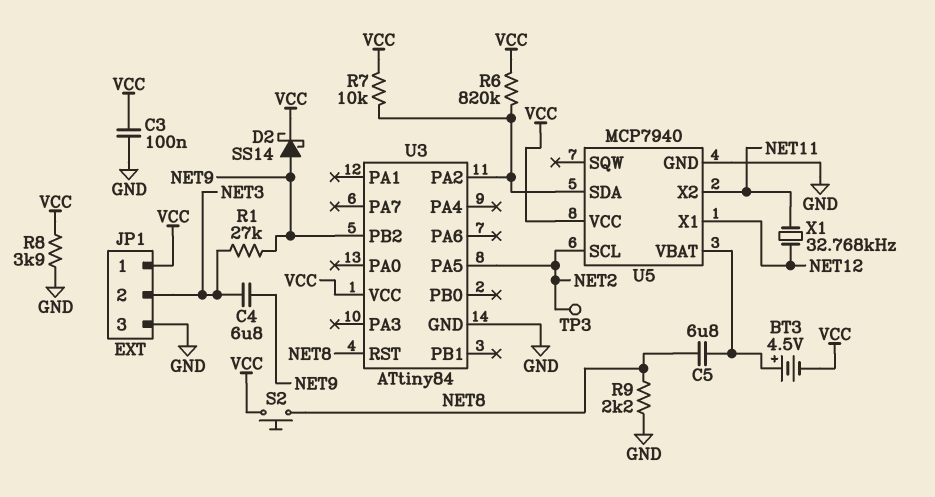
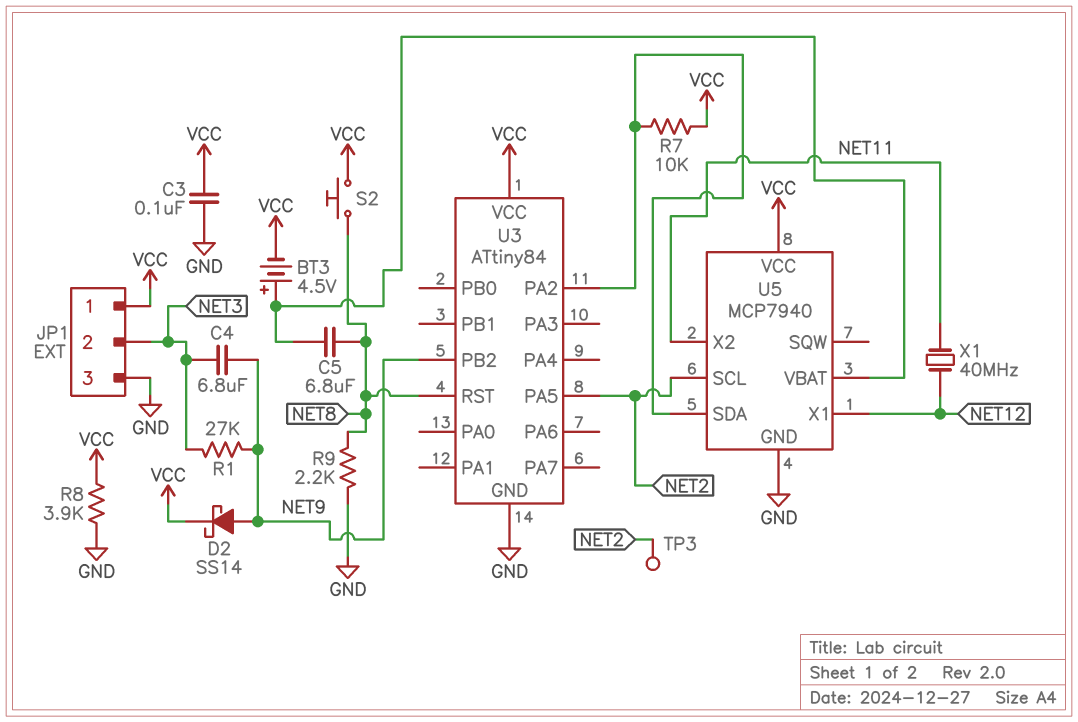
R6: 820k (U3/PA2, VCC) -> none
X1: 32.768kHz (NET11, NET12) -> 40MHz (NET11, NET12)

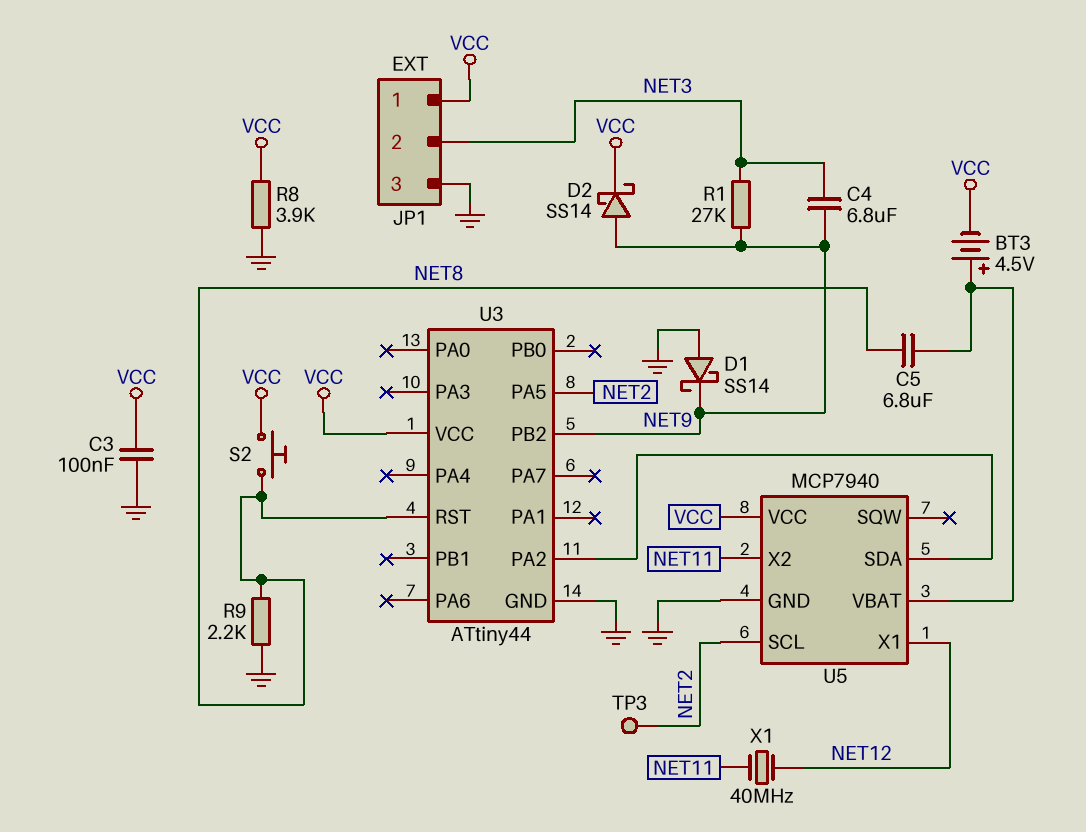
D1: none -> schottky SS14 (A GND, K NET9)
R7: 10k (U3/PA2, VCC) -> none
U3: ATtiny84 -> ATtiny44

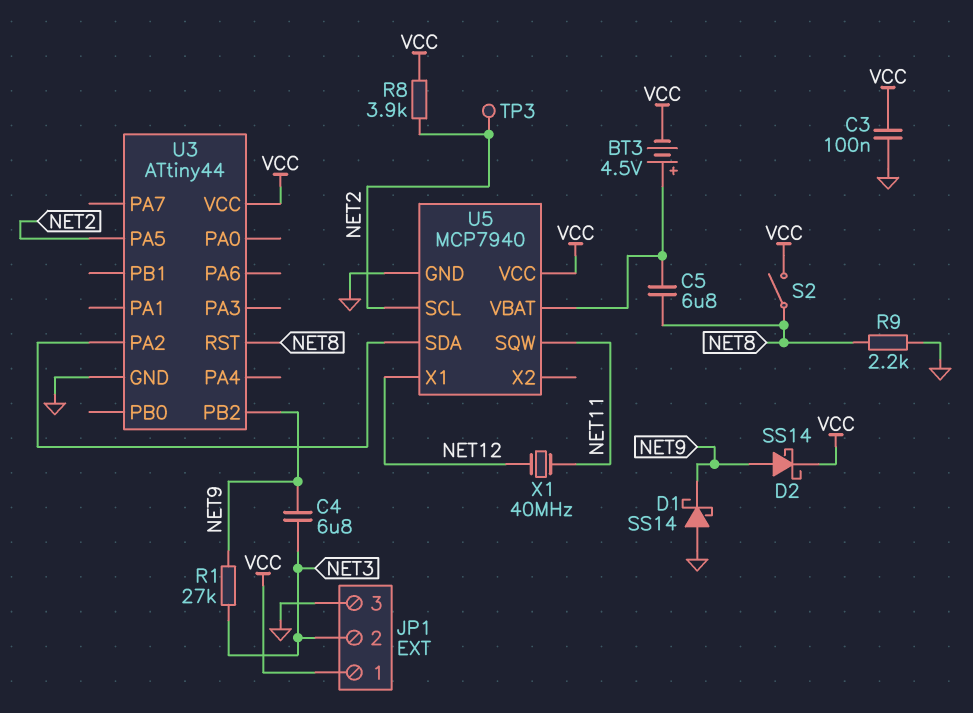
R8: 3.9k (GND, VCC) -> 3.9k (NET2, VCC)
S2: button (NET8, VCC) -> switch (NET8, VCC)
U5 pin SQW: none -> NET11
U5 pin X2: NET11 -> none

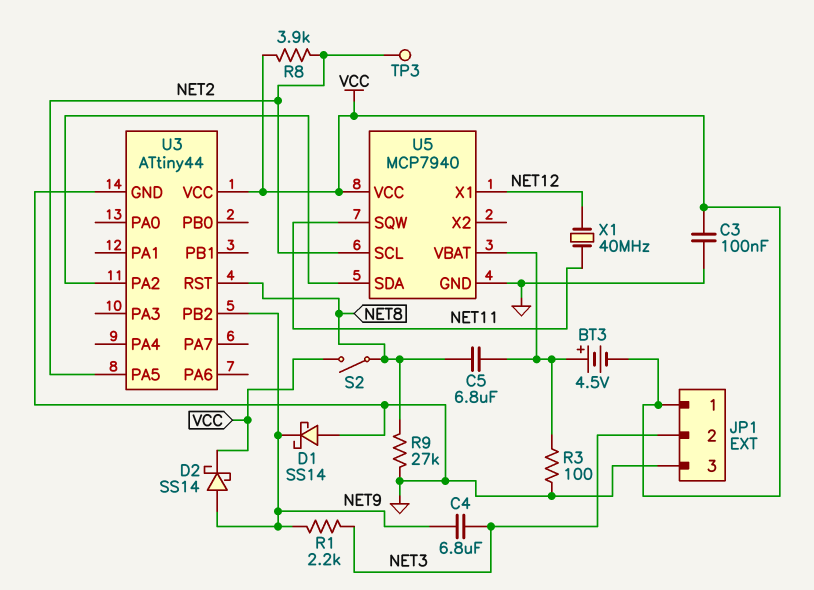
R1: 27k (NET3, NET9) -> 2.2k (NET3, NET9)
R3: none -> 100 (GND, U5/VBAT)
R9: 2.2k (GND, NET8) -> 27k (GND, NET8)

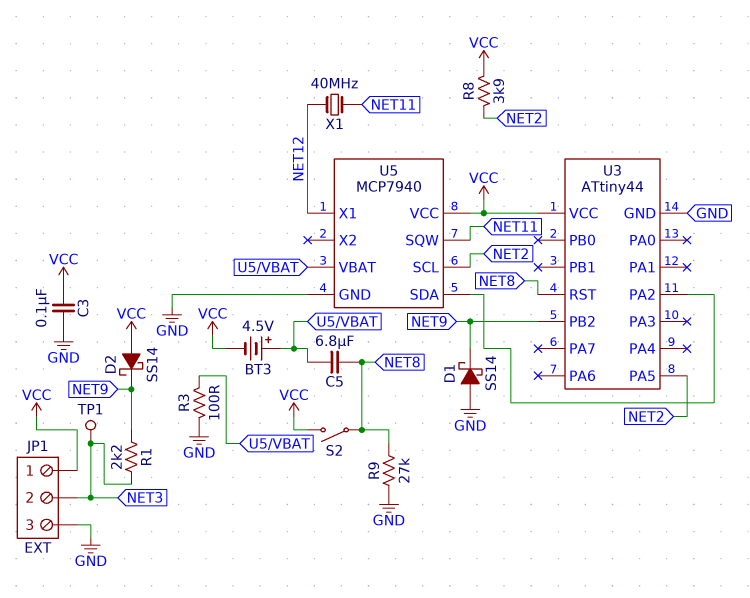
C4: 6.8uF (NET3, NET9) -> none
D2: schottky SS14 (A NET9, K VCC) -> schottky SS14 (A VCC, K NET9)
TP1: none -> test point (NET3)
TP3: test point (NET2) -> none

